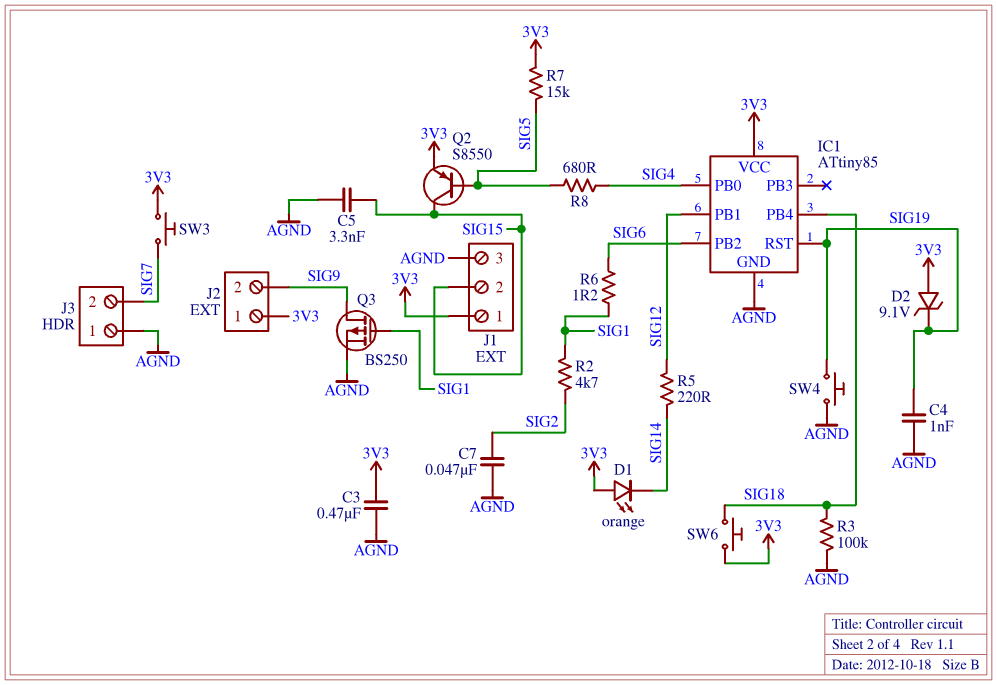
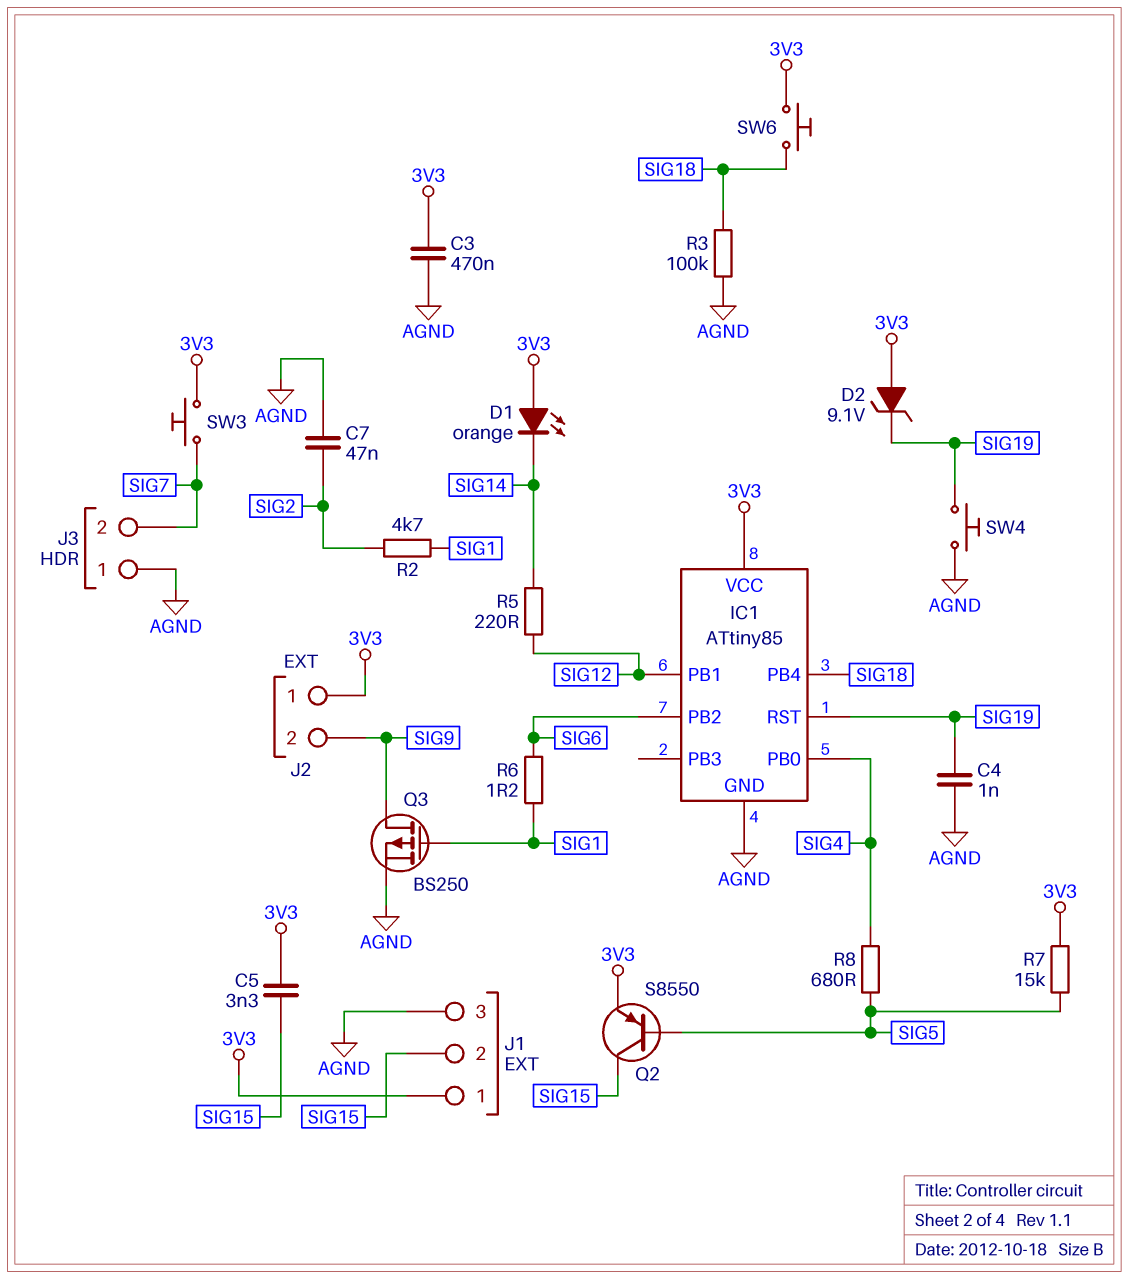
C5: 3.3nF (AGND, SIG15) -> 3.3nF (3V3, SIG15)

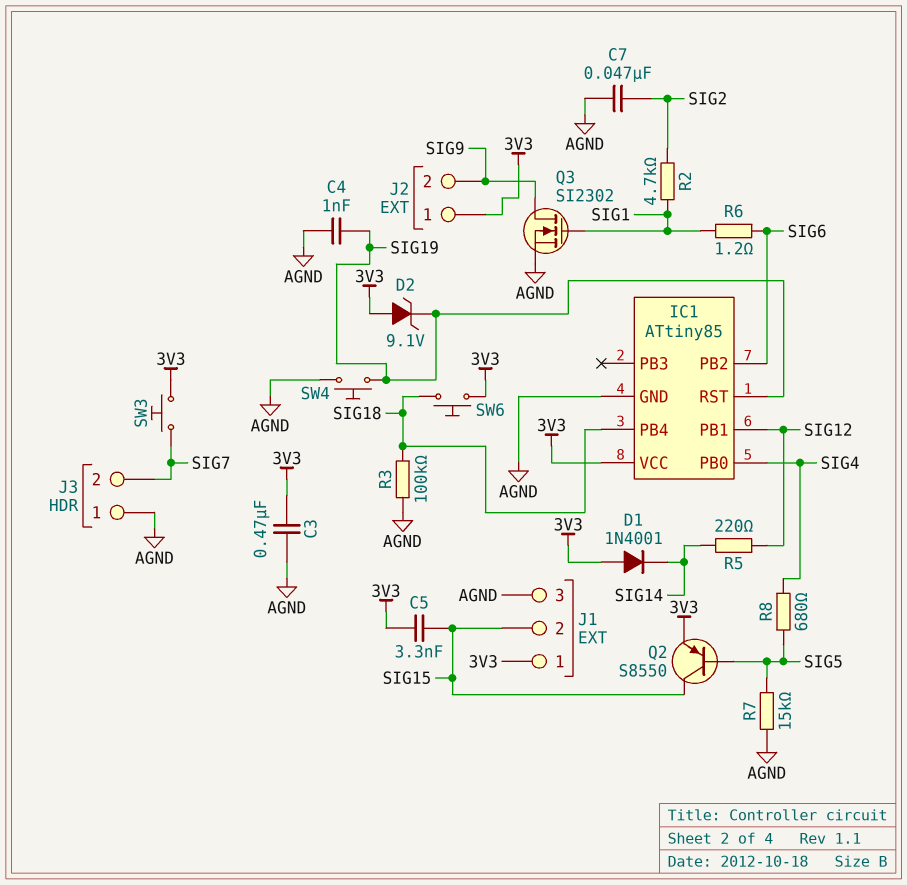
D1: LED orange (A 3V3, K SIG14) -> diode 1N4001 (A 3V3, K SIG14)
Q3: PMOS BS250 (G SIG1, D SIG9, S AGND) -> NMOS SI2302 (G SIG1, D SIG9, S AGND)
R7: 15k (3V3, SIG5) -> 15k (AGND, SIG5)

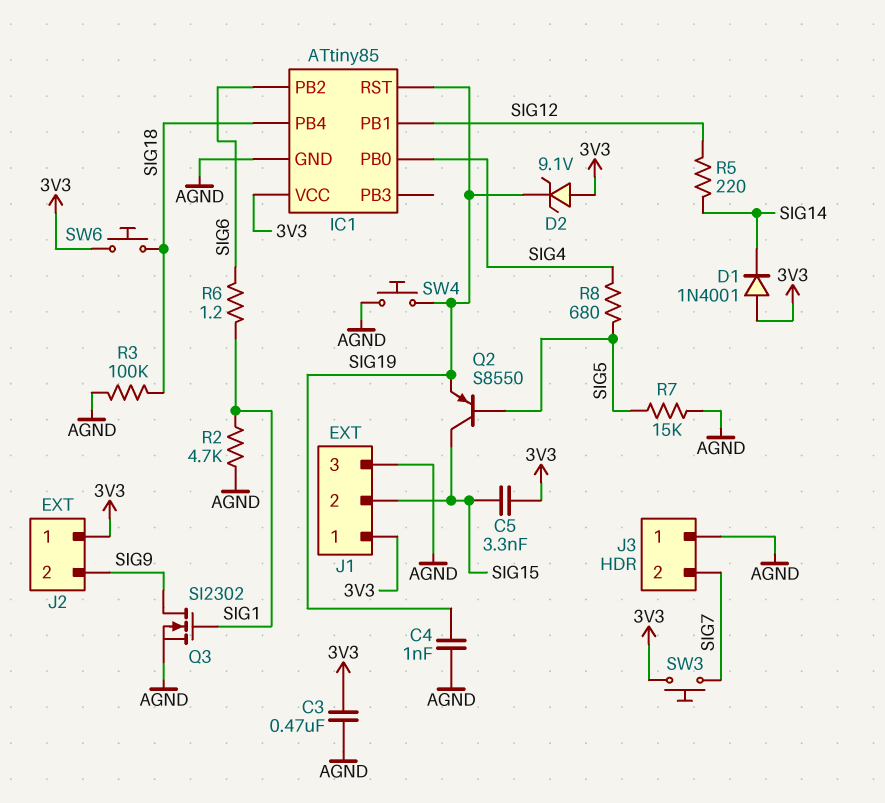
C7: 47nF (AGND, SIG2) -> none
Q2: PNP S8550 (B SIG5, C SIG15, E 3V3) -> PNP S8550 (B SIG5, C SIG15, E SIG19)
R2: 4.7k (SIG1, SIG2) -> 4.7k (AGND, SIG1)

